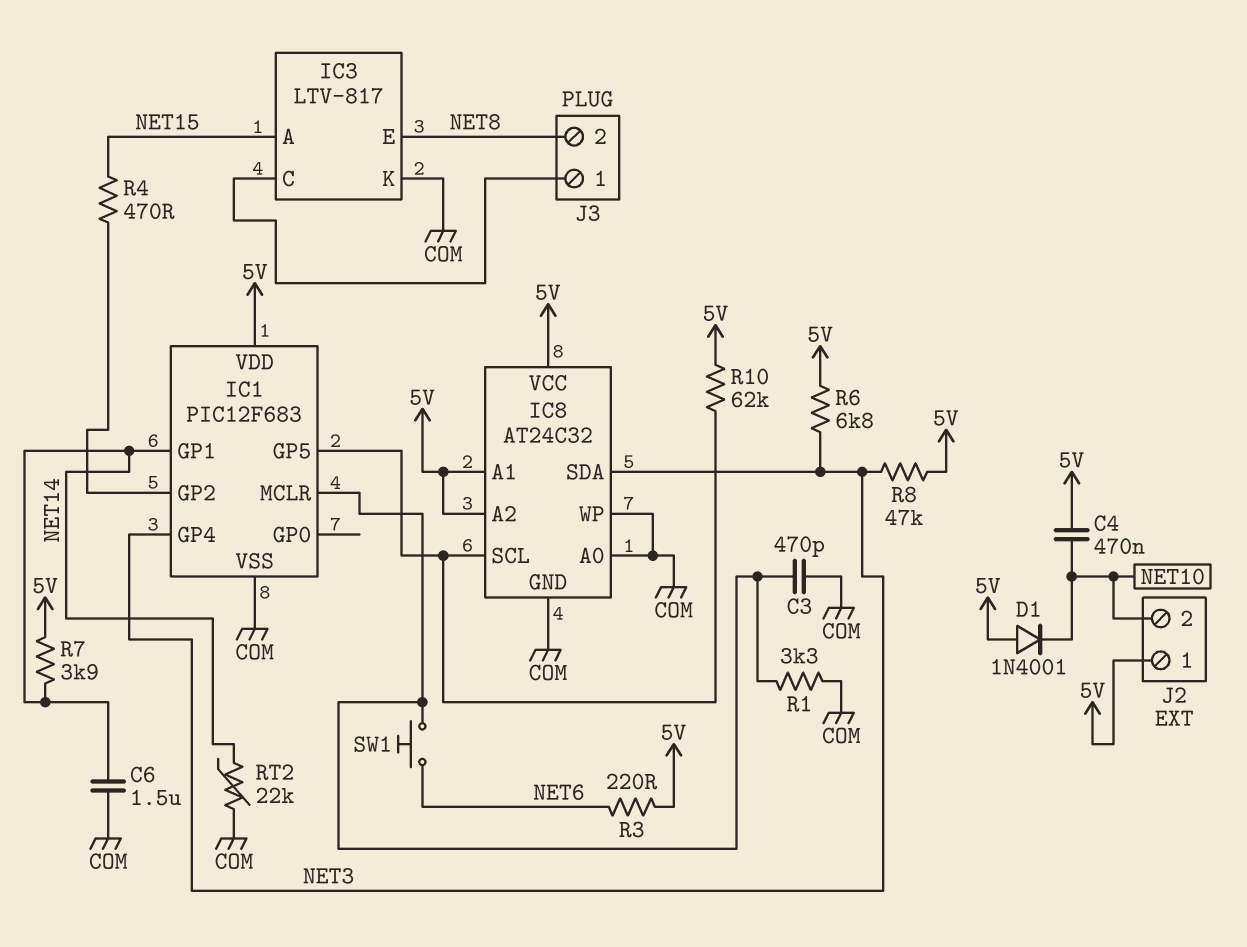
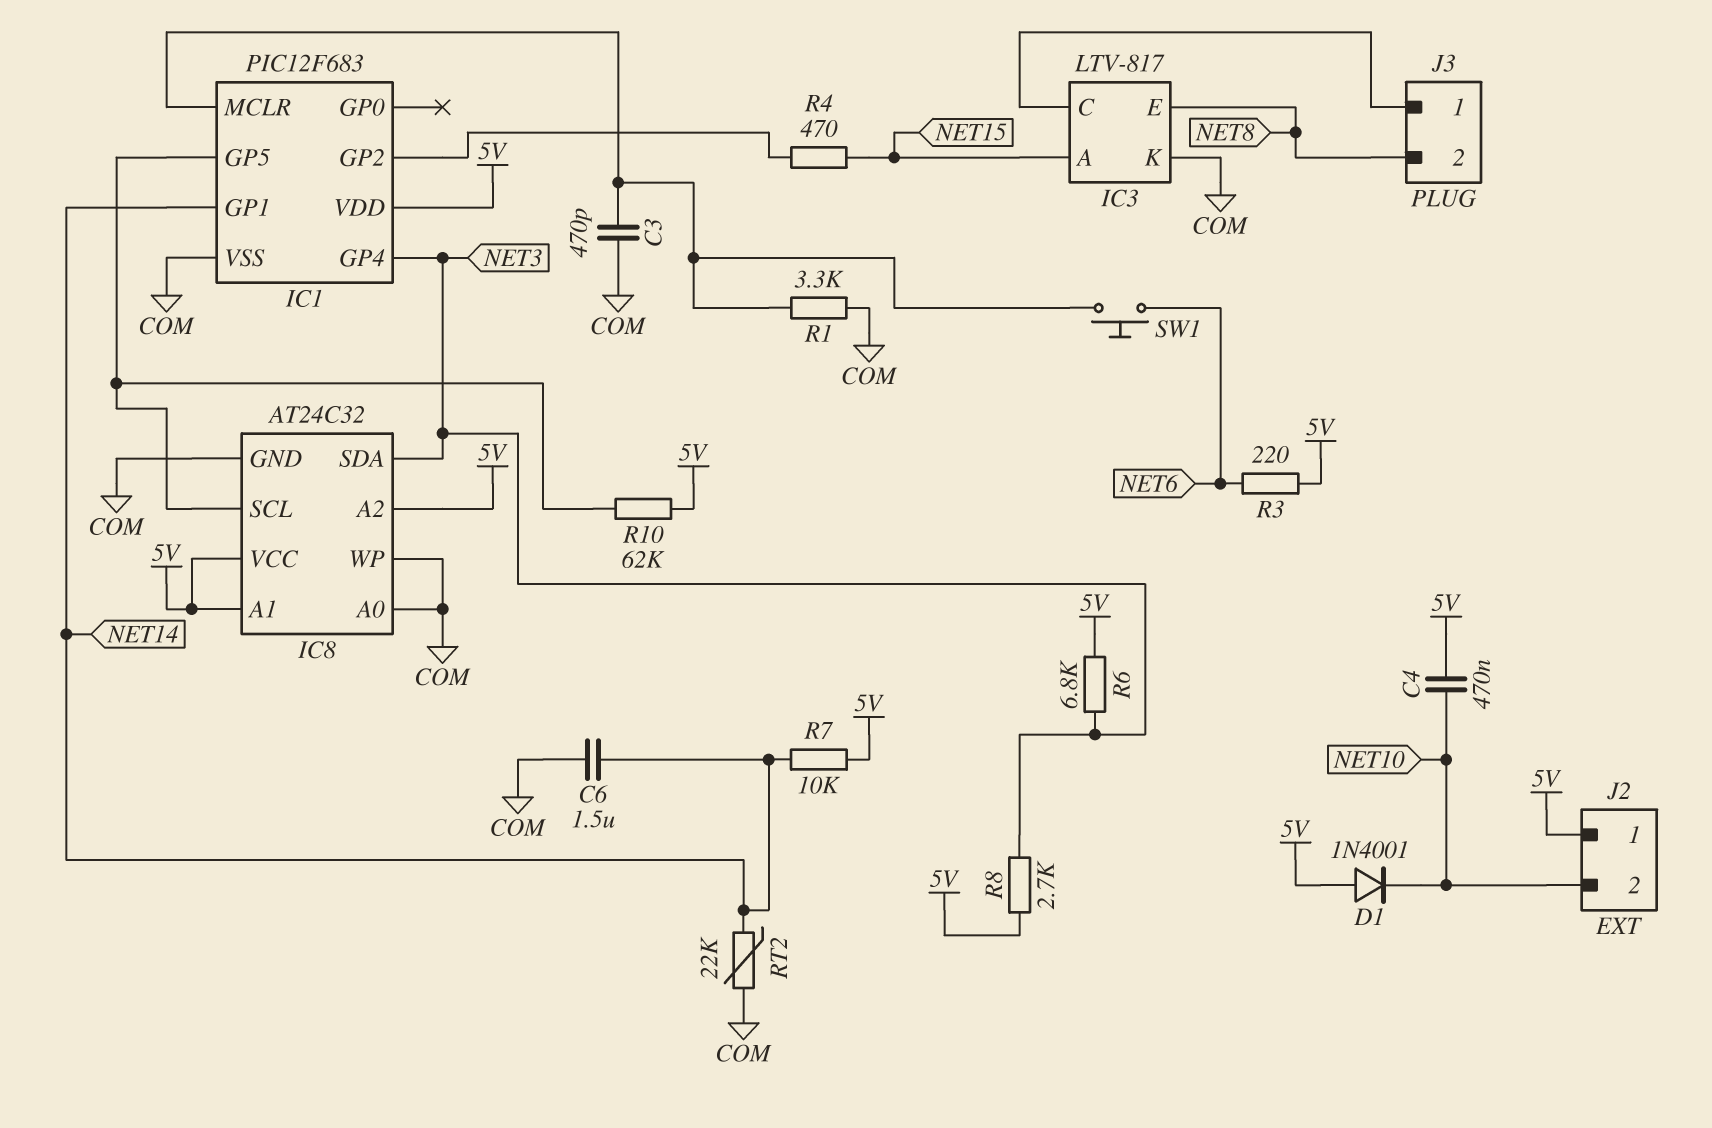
R7: 3.9k (5V, NET14) -> 10k (5V, NET14)
R8: 47k (5V, NET3) -> 2.7k (5V, NET3)

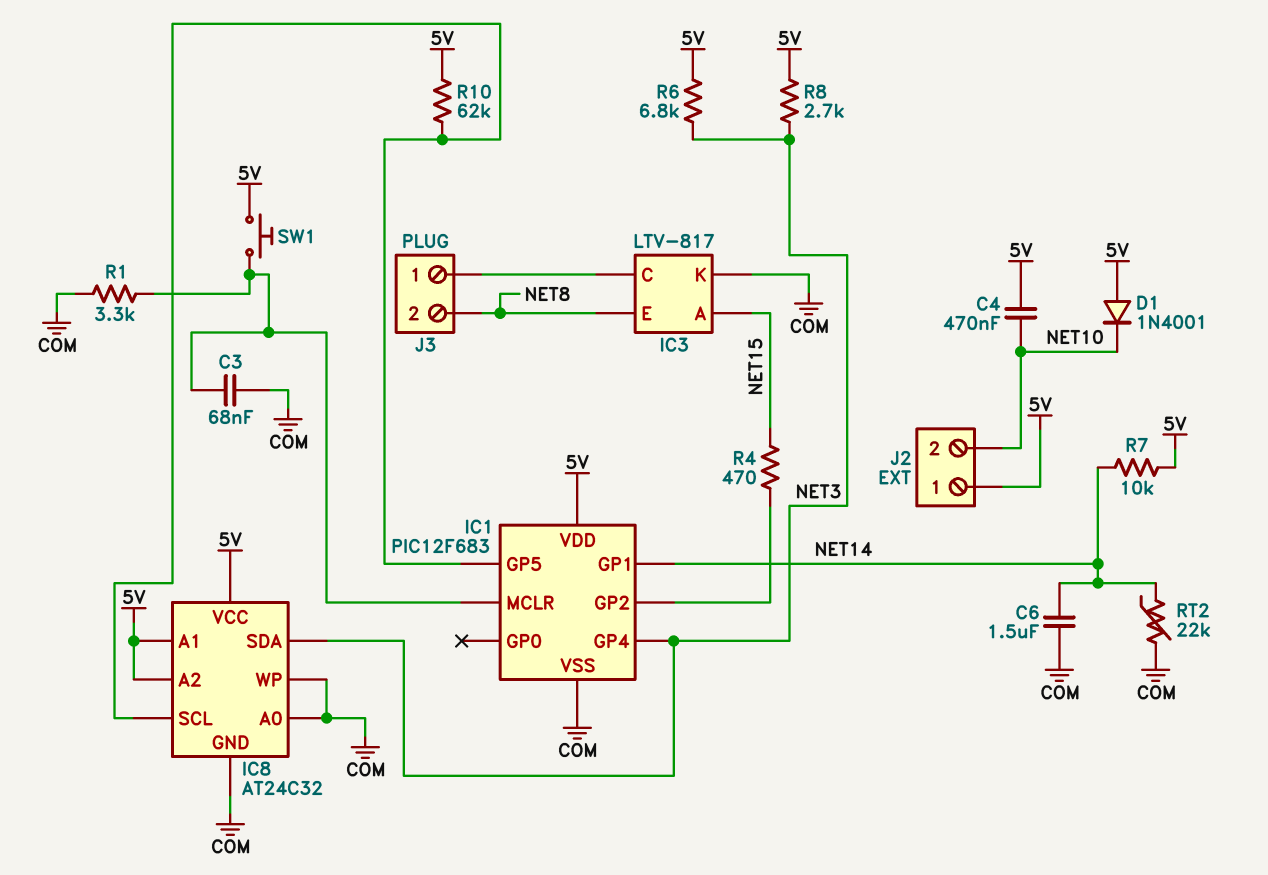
C3: 470pF (COM, IC1/MCLR) -> 68nF (COM, IC1/MCLR)
R3: 220 (5V, NET6) -> none
SW1: button (IC1/MCLR, NET6) -> button (5V, IC1/MCLR)

